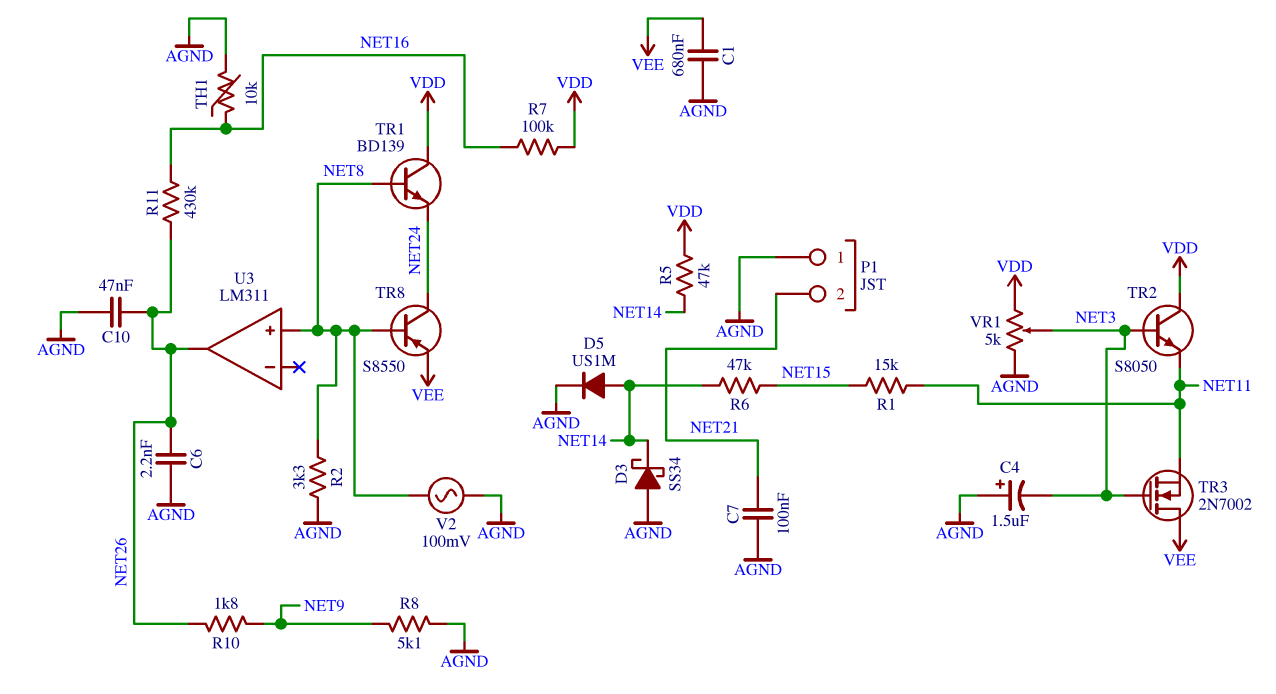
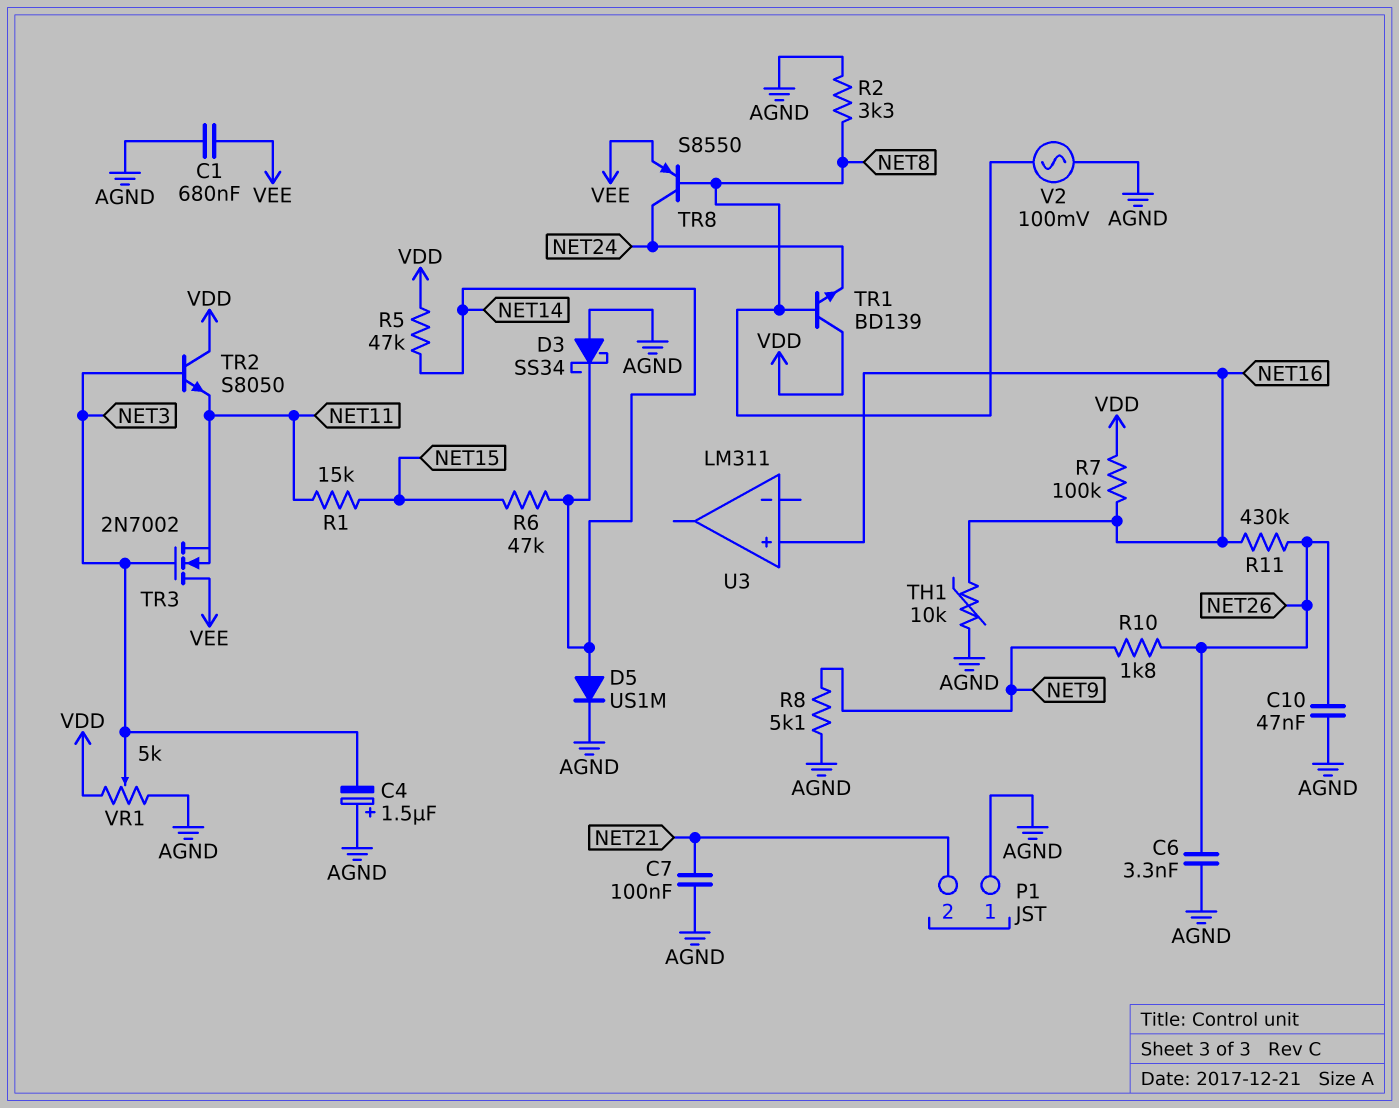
C6: 2.2nF (AGND, NET26) -> 3.3nF (AGND, NET26)
U3 pin in+: NET8 -> NET16
U3 pin out: NET26 -> none

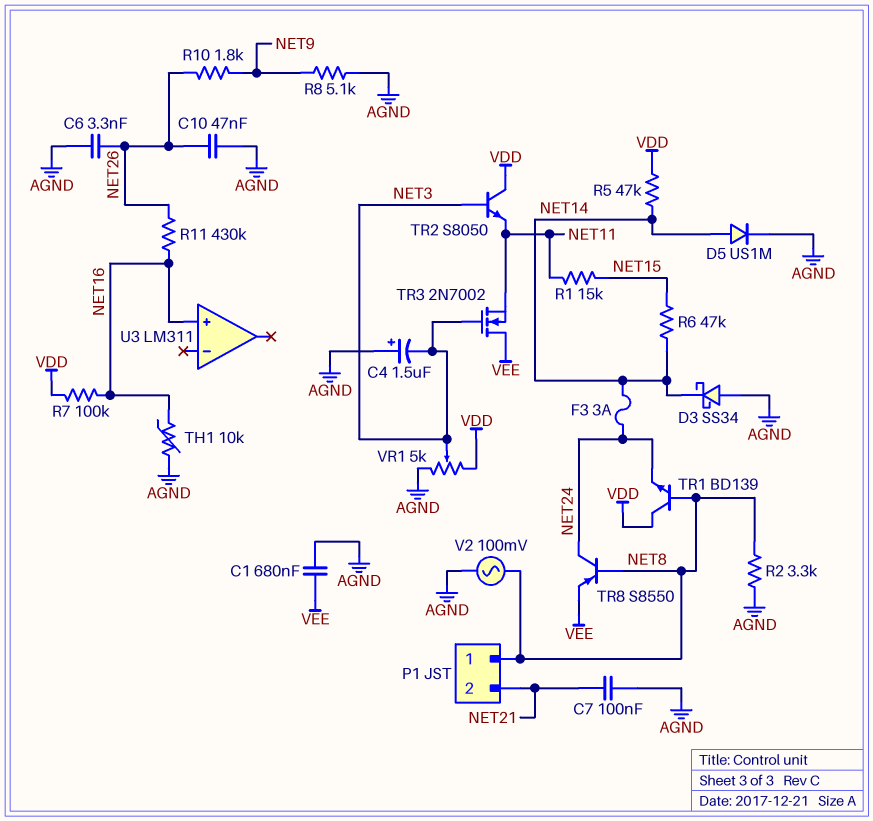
F3: none -> 3A (NET14, NET24)
P1 pin 1: AGND -> NET8

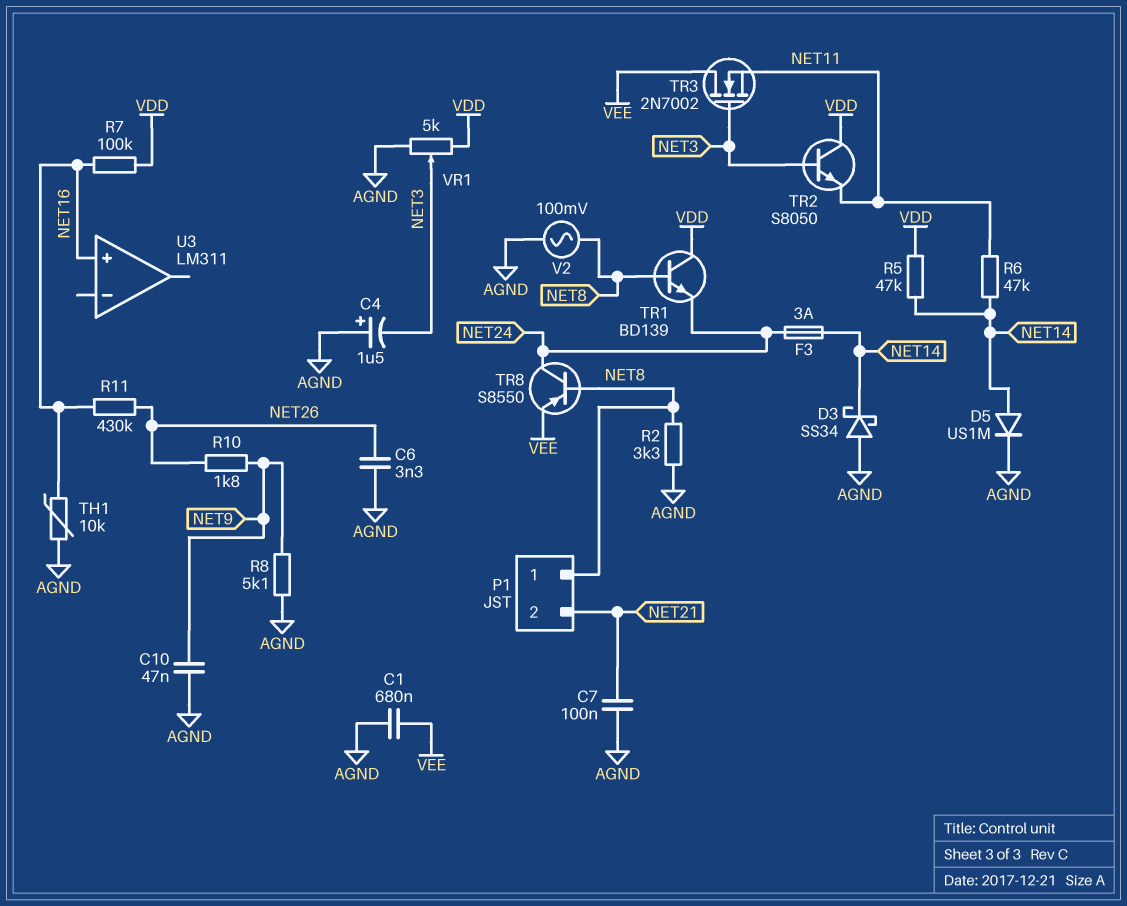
C10: 47nF (AGND, NET26) -> 47nF (AGND, NET9)
R1: 15k (NET11, NET15) -> none
R6: 47k (NET14, NET15) -> 47k (NET11, NET14)

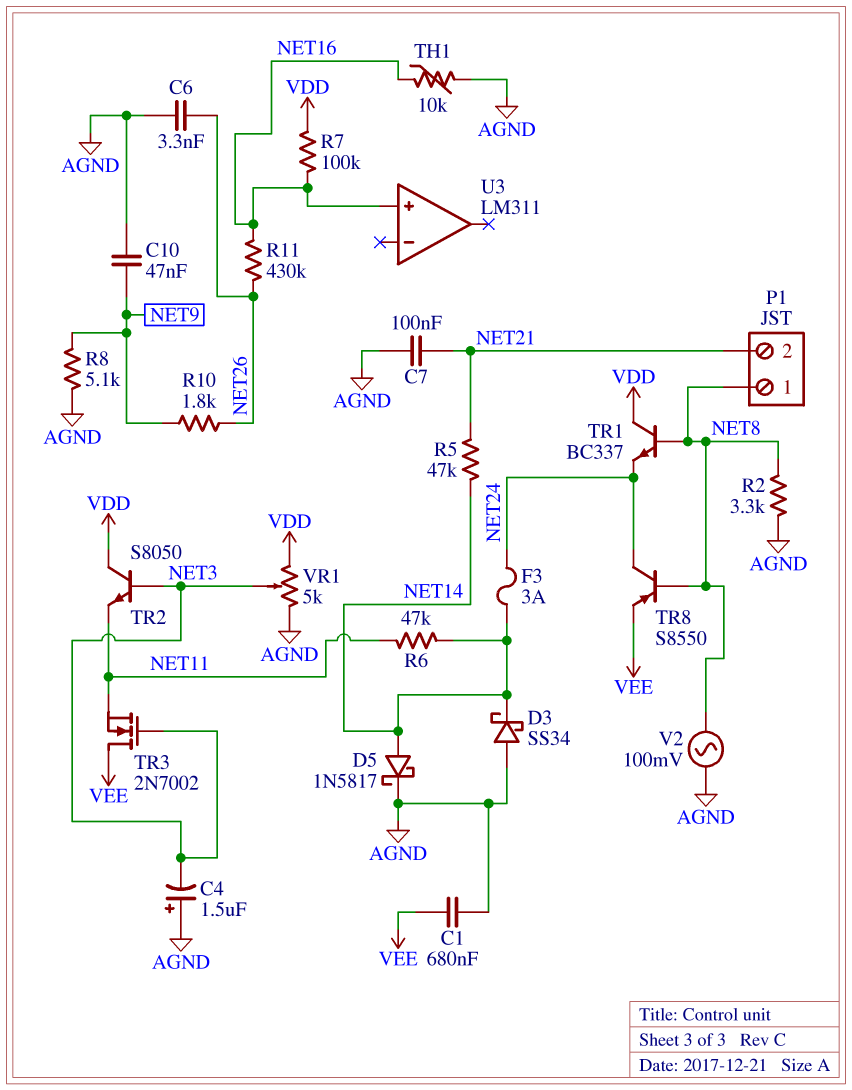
D5: diode US1M (A NET14, K AGND) -> schottky 1N5817 (A NET14, K AGND)
R5: 47k (NET14, VDD) -> 47k (NET14, NET21)
TR1: NPN BD139 (B NET8, C VDD, E NET24) -> NPN BC337 (B NET8, C VDD, E NET24)

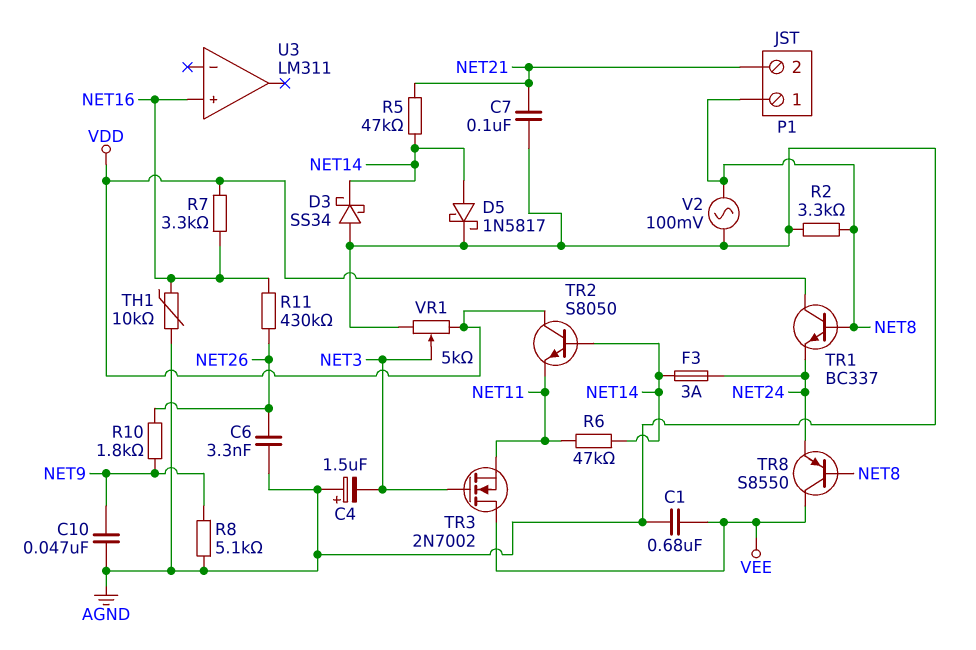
R7: 100k (NET16, VDD) -> 3.3k (NET16, VDD)
TR2: NPN S8050 (B NET3, C VDD, E NET11) -> NPN S8050 (B NET14, C VDD, E NET11)
TR8: PNP S8550 (B NET8, C NET24, E VEE) -> PNP S8550 (B NET8, C VEE, E NET24)

